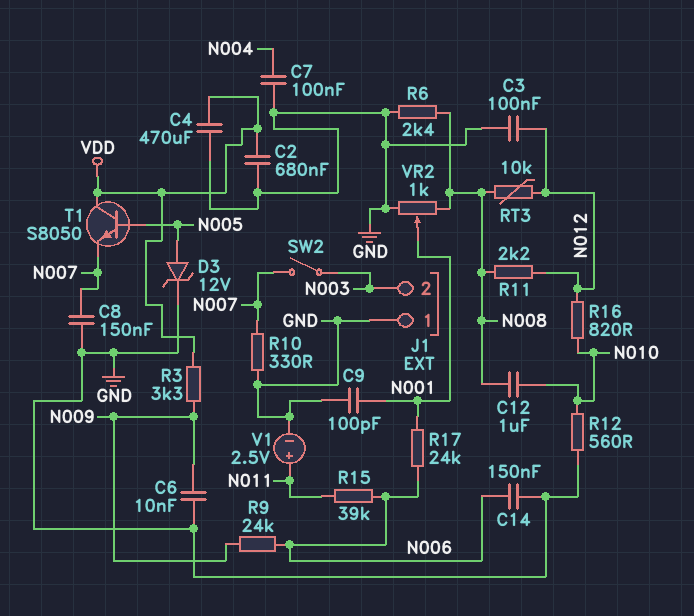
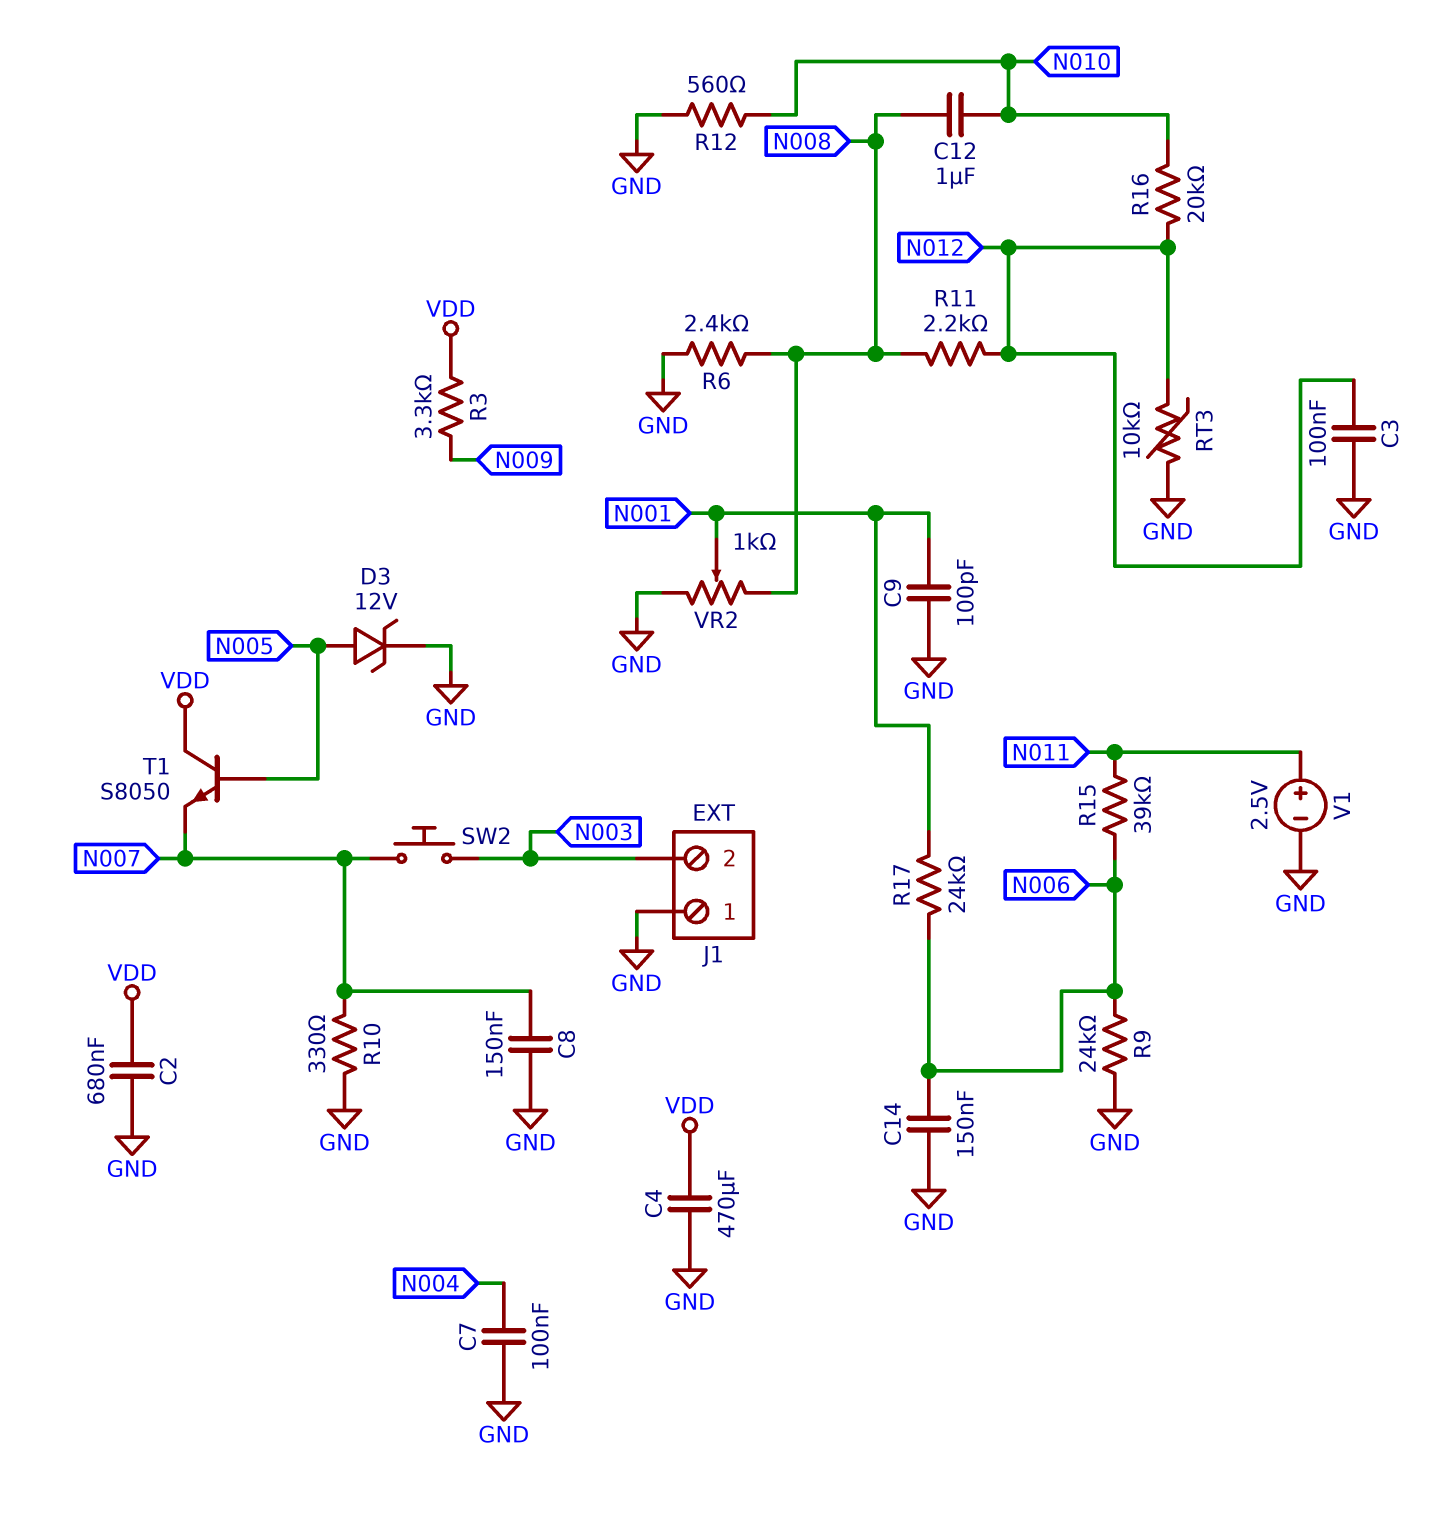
C6: 10nF (GND, N009) -> none
R9: 24k (N006, N009) -> 24k (GND, N006)
R16: 820 (N010, N012) -> 20k (N010, N012)
RT3: 10k (N008, N012) -> 10k (GND, N012)
SW2: switch (N003, N007) -> button (N003, N007)

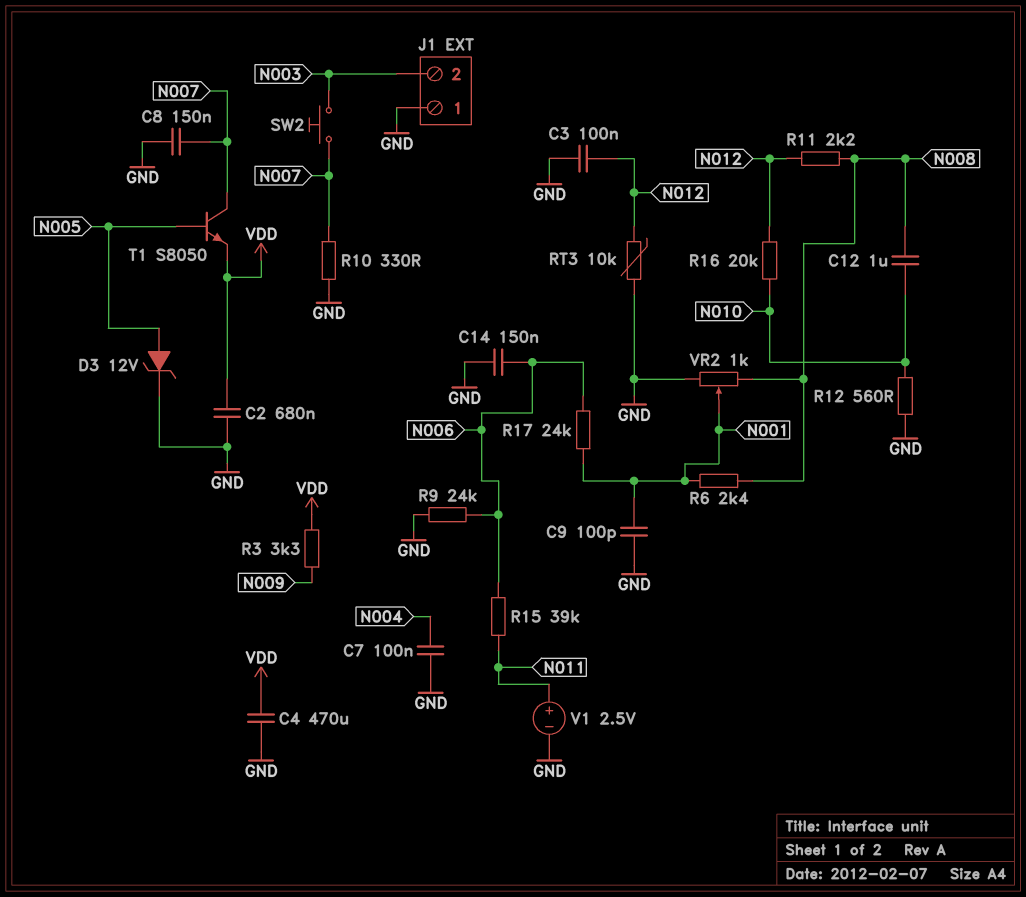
R6: 2.4k (GND, N008) -> 2.4k (N001, N008)
T1: NPN S8050 (B N005, C VDD, E N007) -> NPN S8050 (B N005, C N007, E VDD)

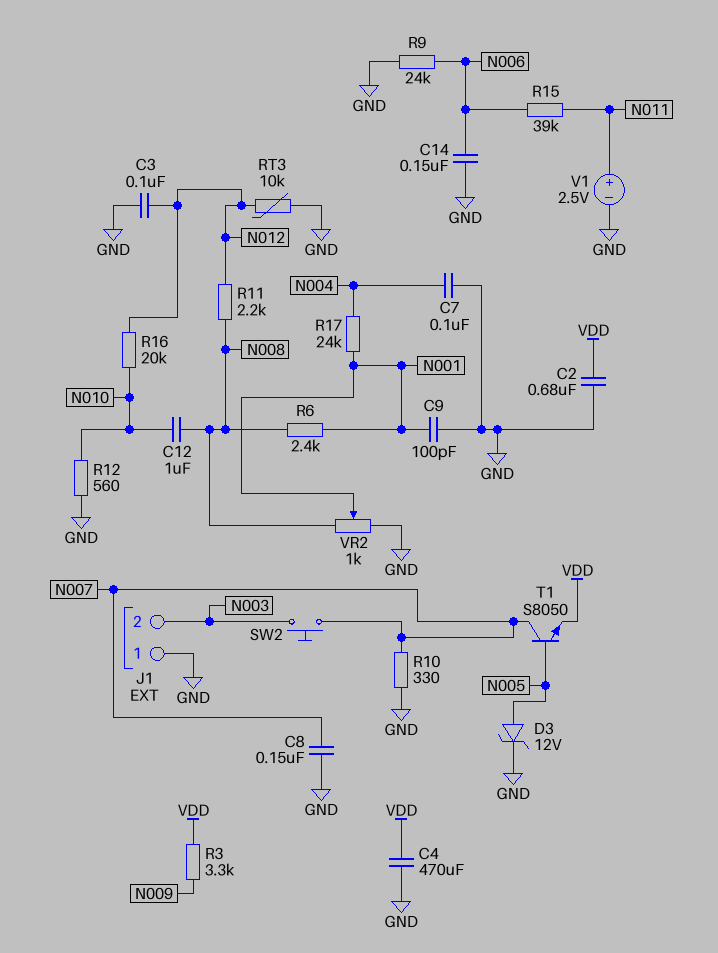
R17: 24k (N001, N006) -> 24k (N001, N004)

